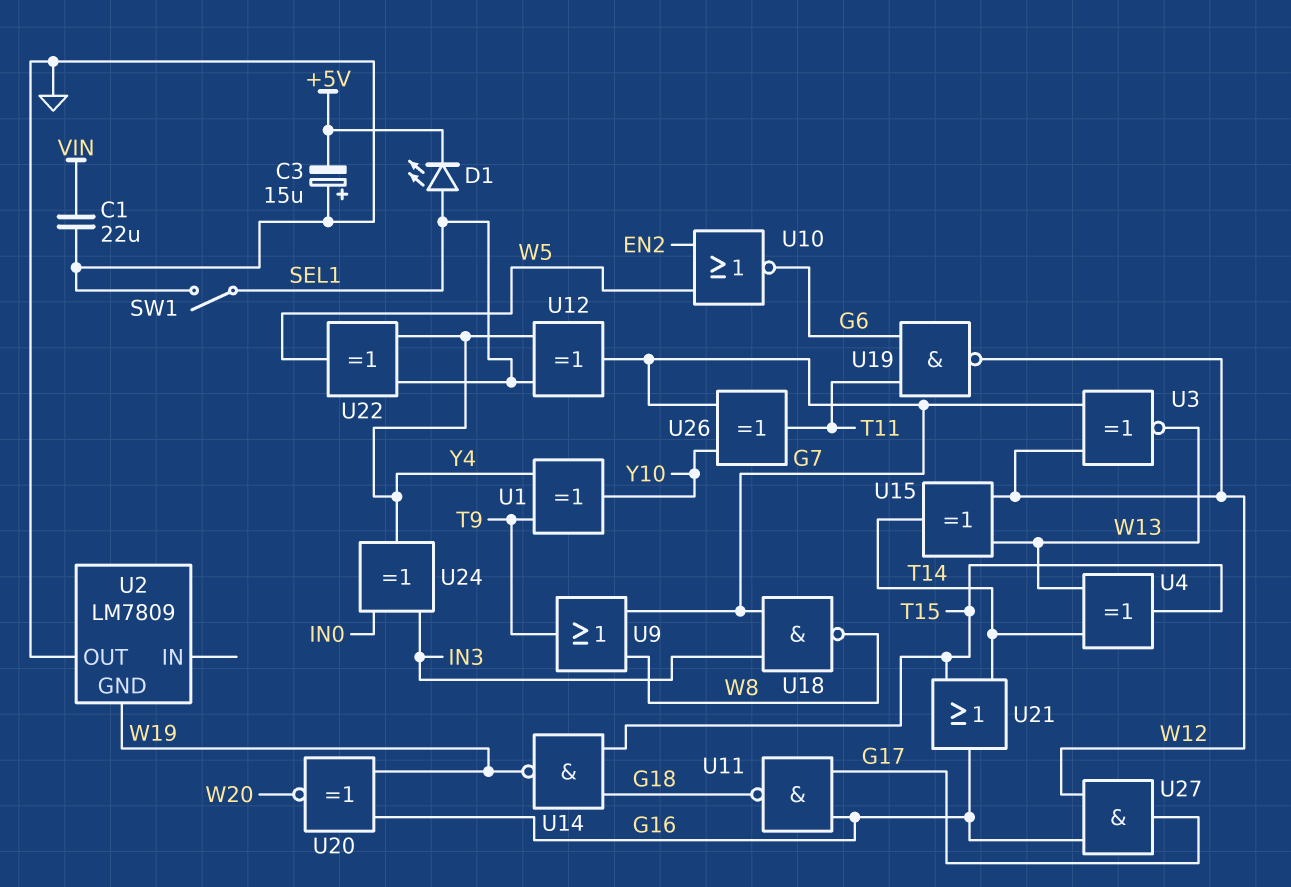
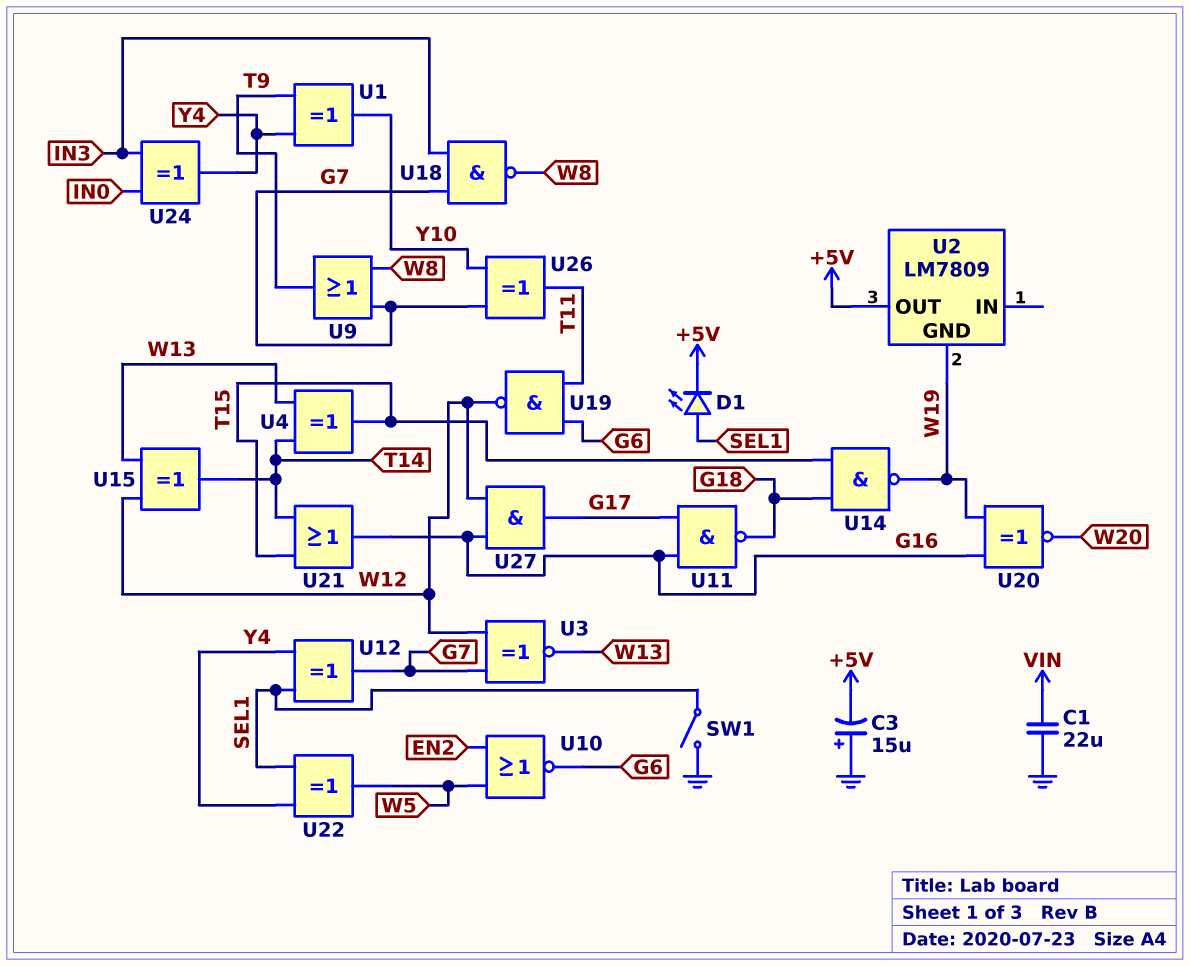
U2 pin OUT: GND -> +5V

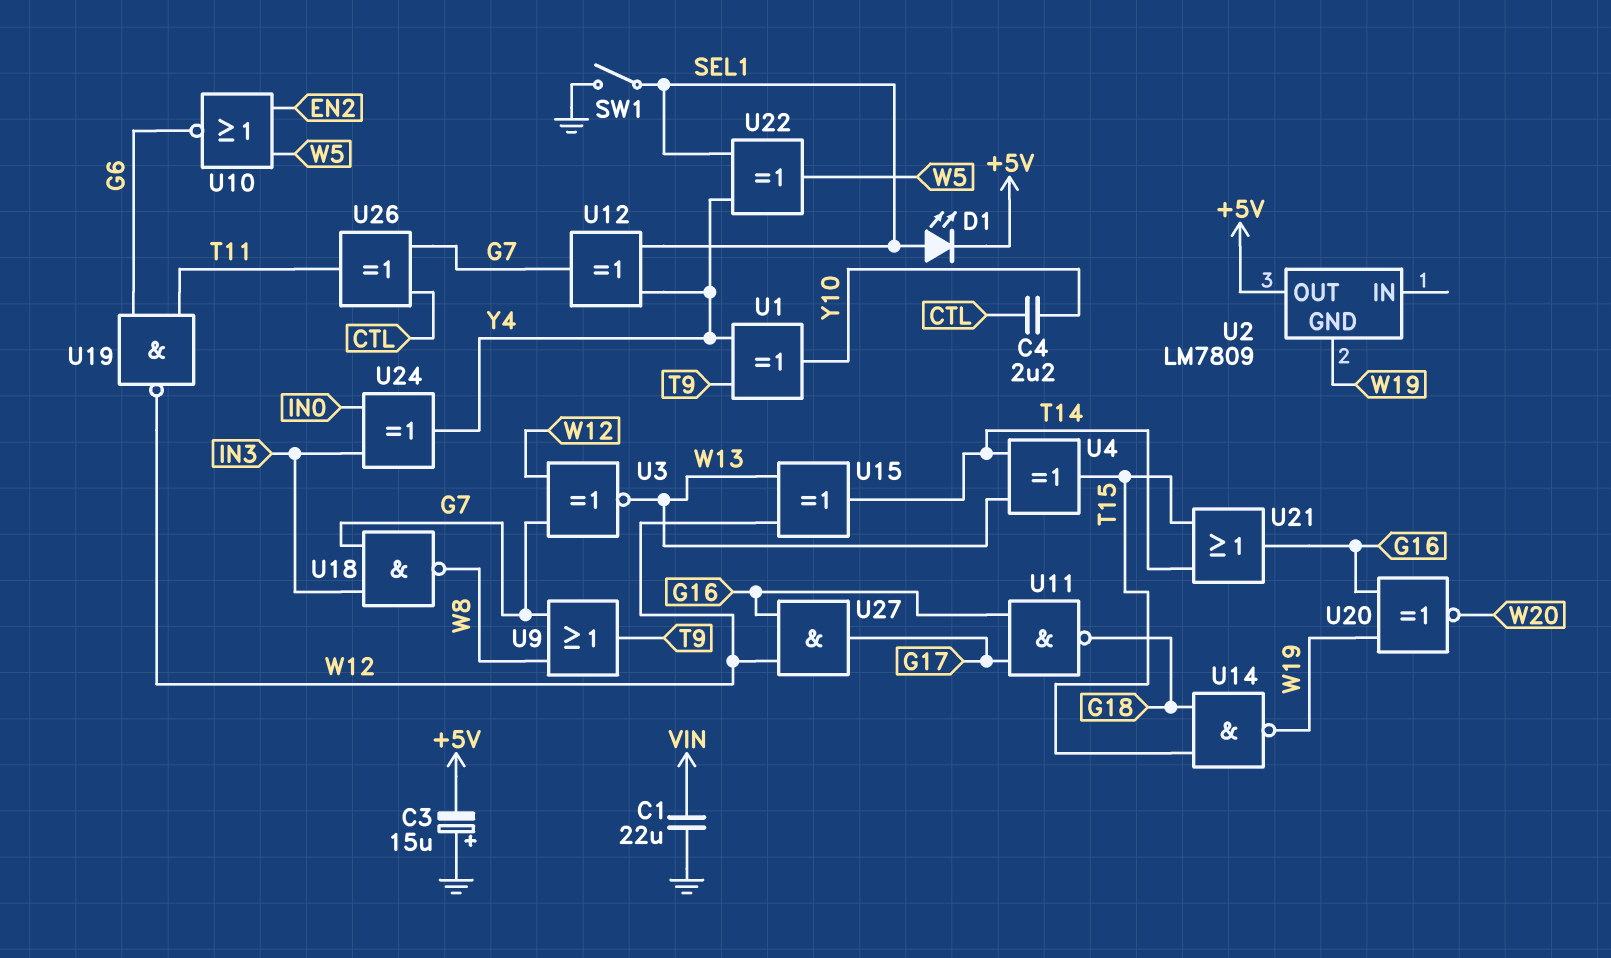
C4: none -> 2.2uF (CTL, Y10)
U26: XOR (in G7, in Y10, out T11) -> XOR (in CTL, in G7, out T11)

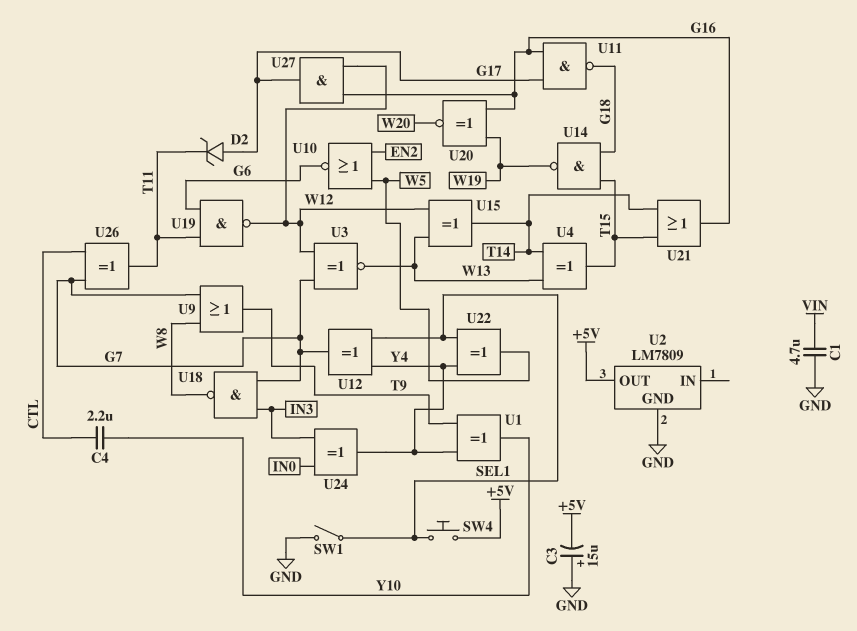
C1: 22uF (GND, VIN) -> 4.7uF (GND, VIN)
D1: LED (A SEL1, K +5V) -> none
D2: none -> zener (A G17, K T11)
SW4: none -> button (+5V, SEL1)
U2 pin GND: W19 -> GND

